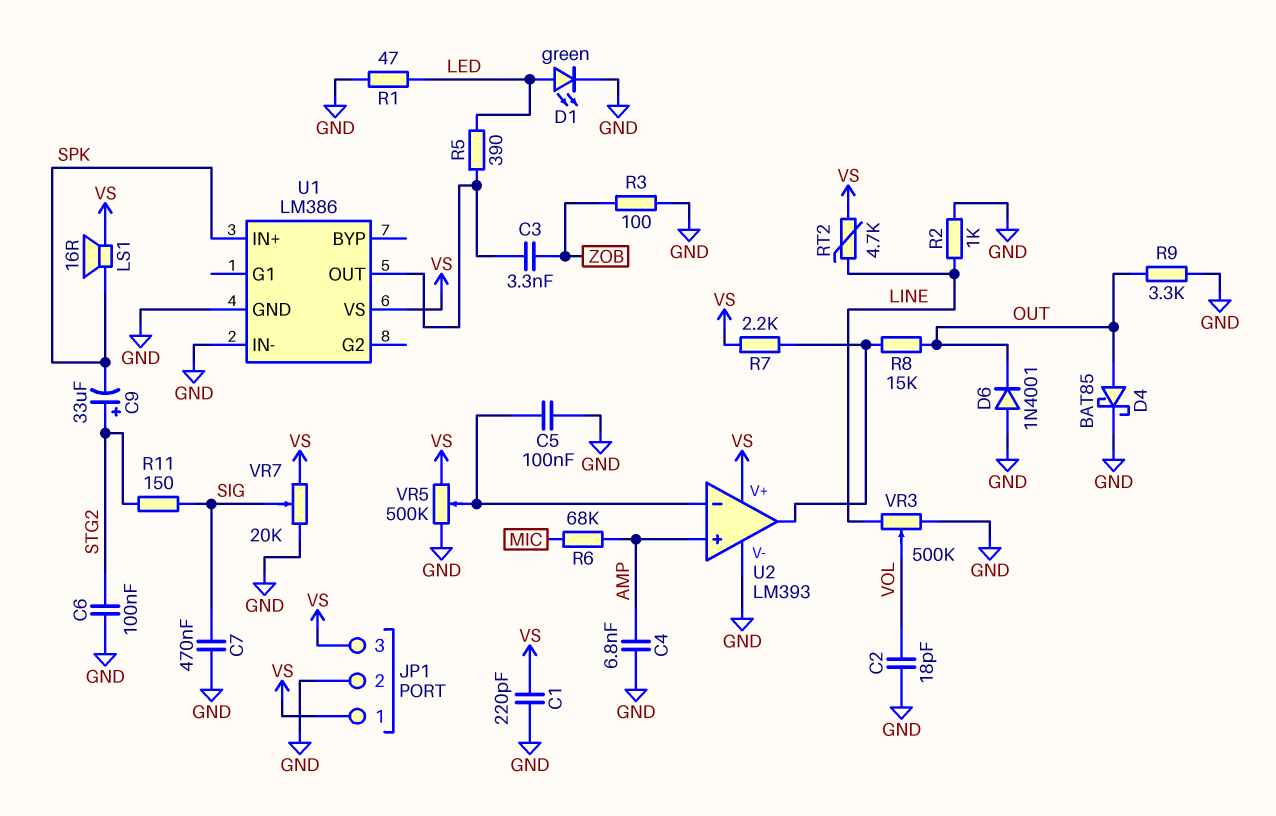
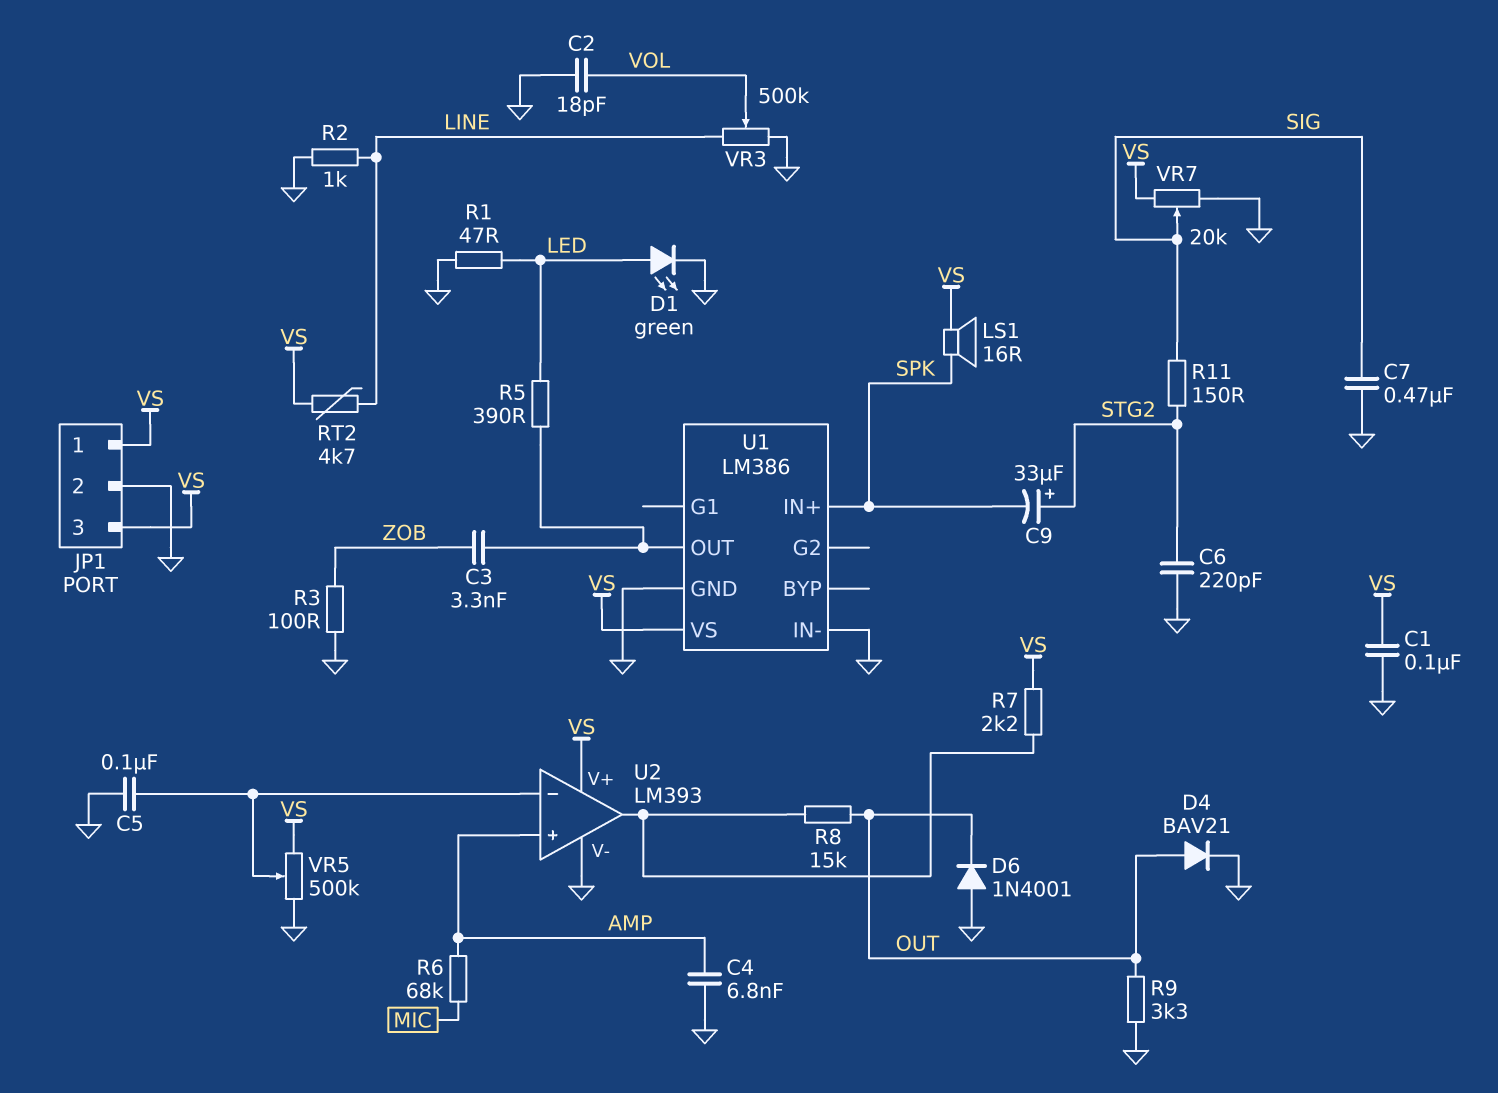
C1: 220pF (GND, VS) -> 100nF (GND, VS)
C6: 100nF (GND, STG2) -> 220pF (GND, STG2)
D4: schottky BAT85 (A OUT, K GND) -> diode BAV21 (A OUT, K GND)

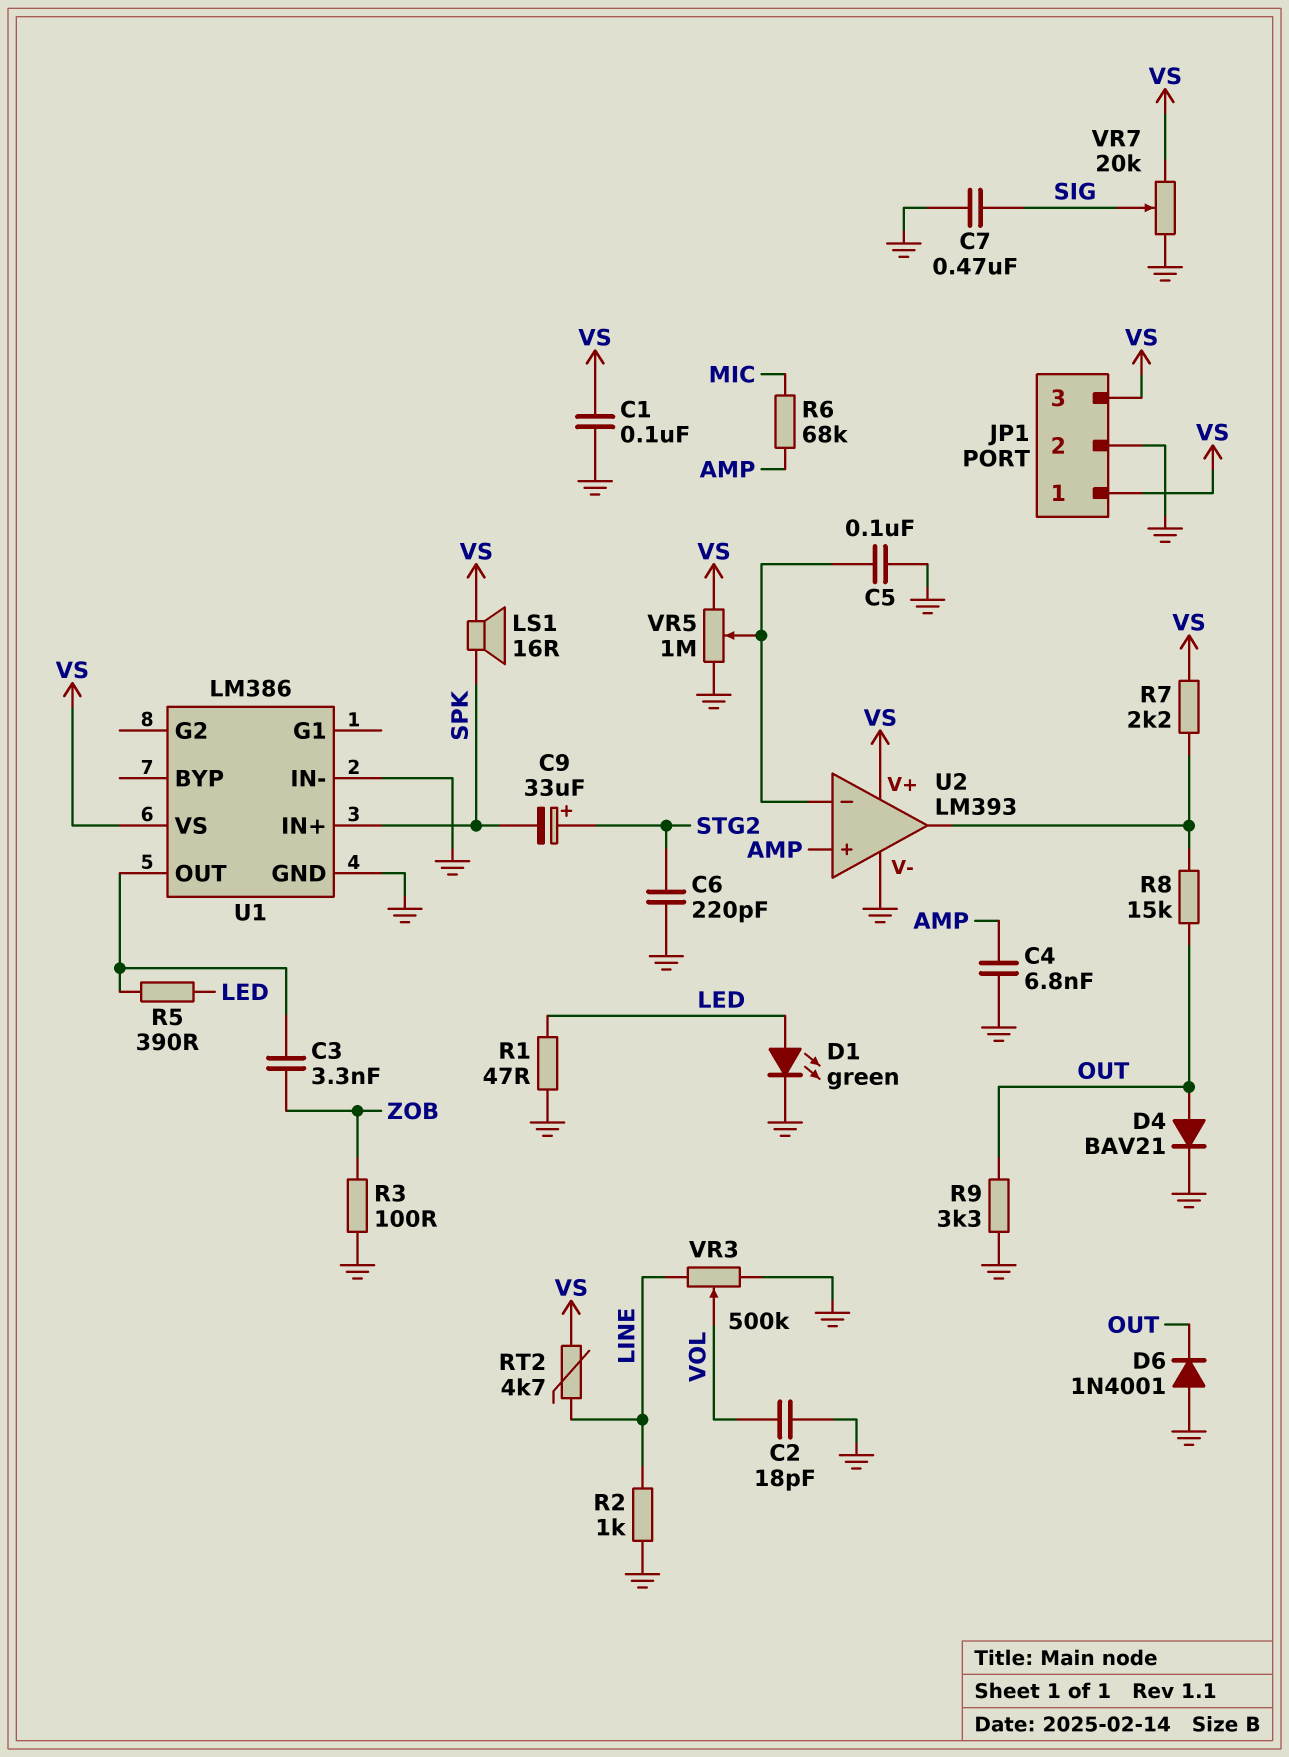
R11: 150 (SIG, STG2) -> none
VR5: 500k (GND, VS, wiper U2/in-) -> 1M (GND, VS, wiper U2/in-)

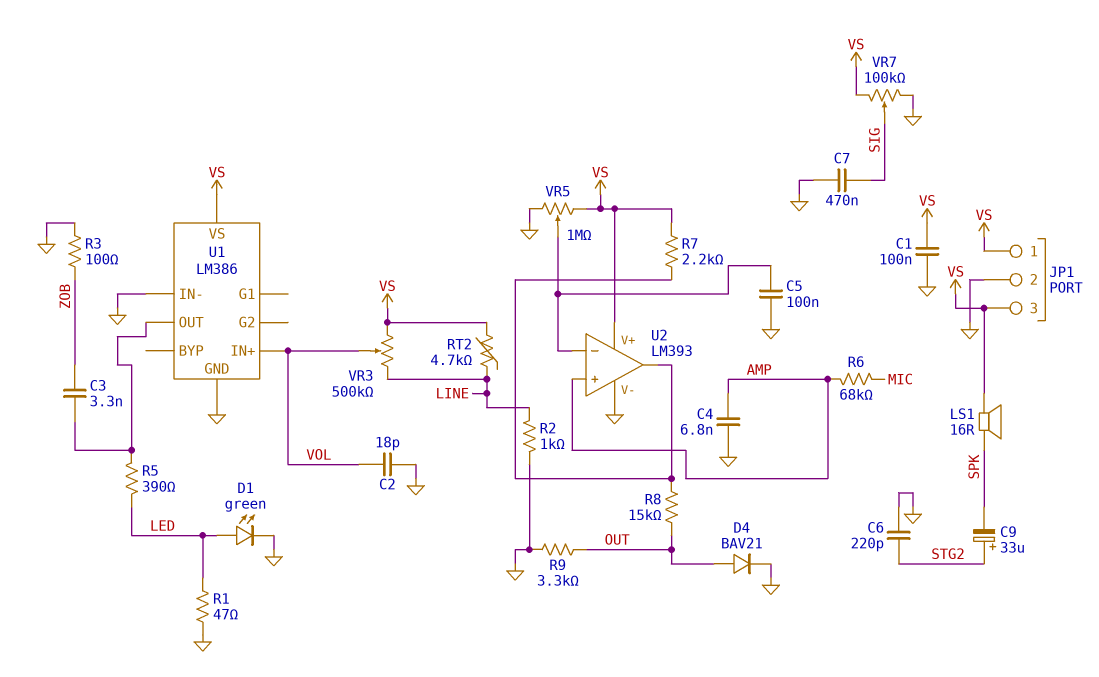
D6: diode 1N4001 (A GND, K OUT) -> none
U1 pin IN+: SPK -> VOL
VR3: 500k (GND, LINE, wiper VOL) -> 500k (LINE, VS, wiper VOL)
VR7: 20k (GND, VS, wiper SIG) -> 100k (GND, VS, wiper SIG)

